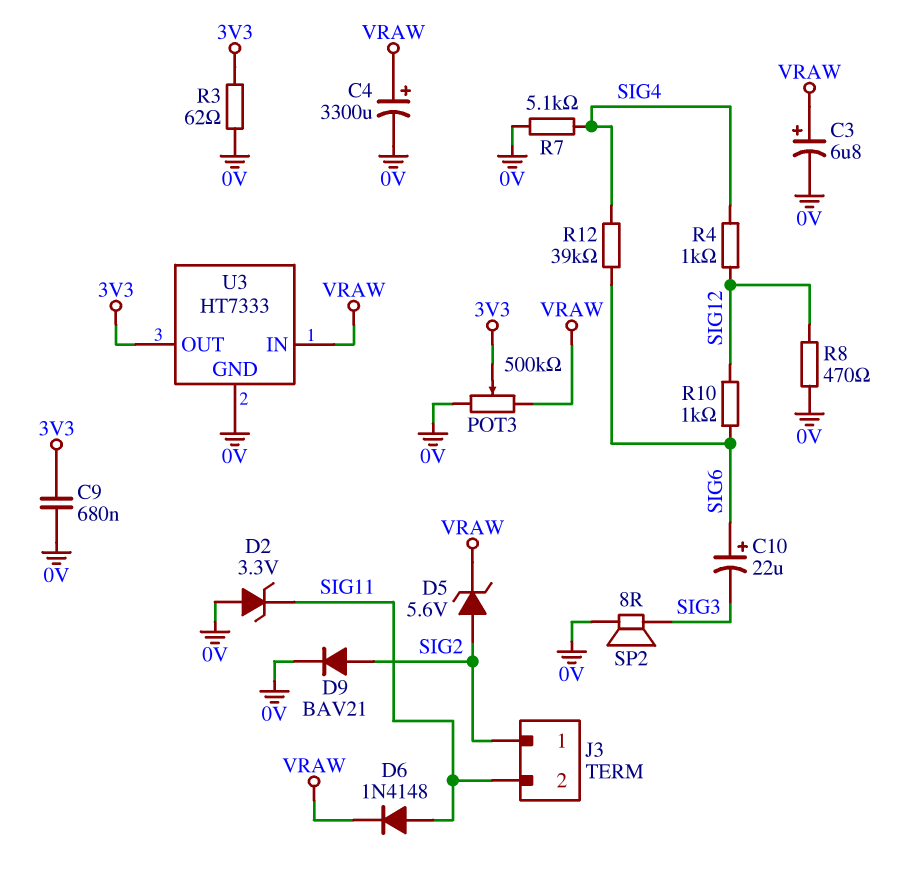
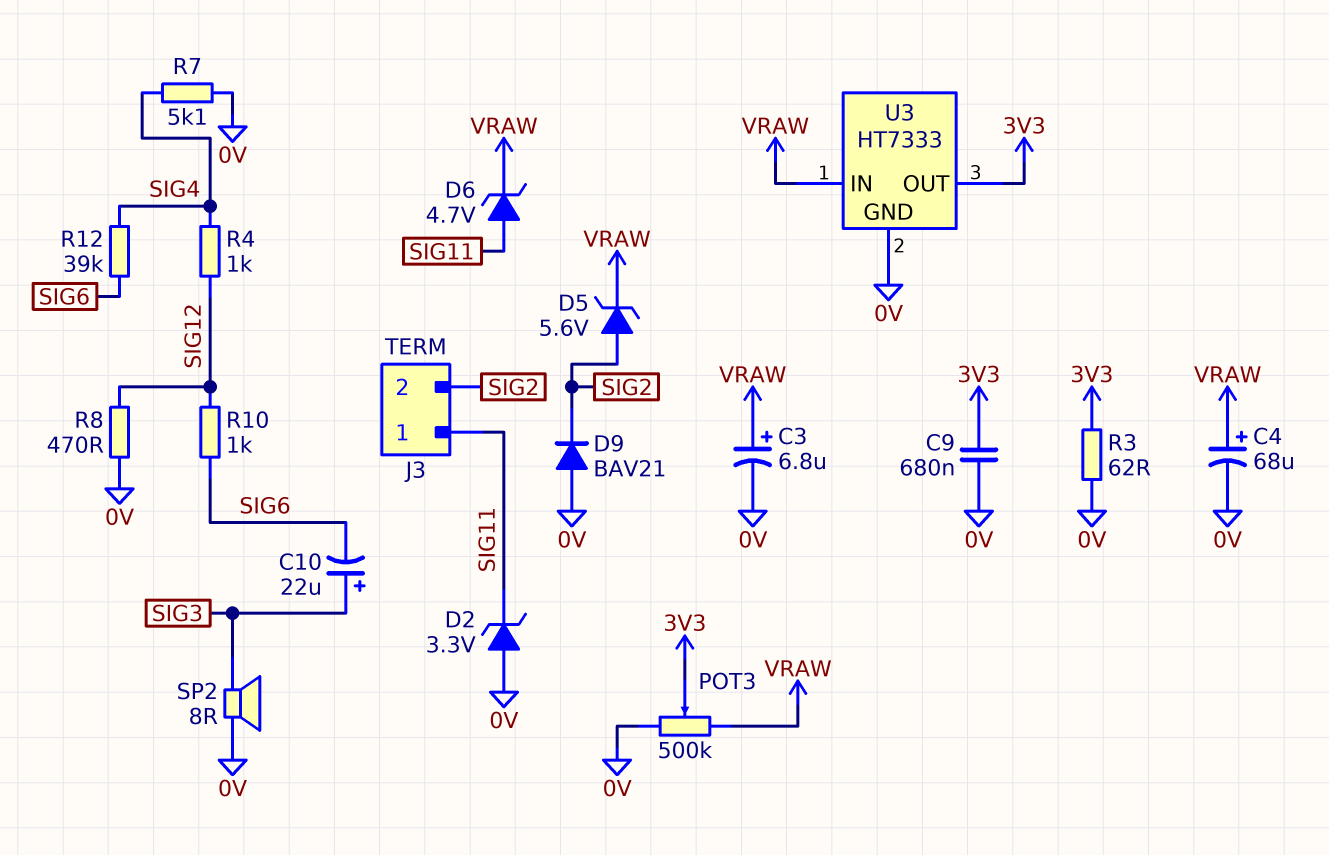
C4: 3300uF (plus VRAW, minus 0V) -> 68uF (plus VRAW, minus 0V)
C10: 22uF (plus SIG6, minus SIG3) -> 22uF (plus SIG3, minus SIG6)
D6: diode 1N4148 (A SIG11, K VRAW) -> zener 4.7V (A SIG11, K VRAW)
D9: diode BAV21 (A SIG2, K 0V) -> diode BAV21 (A 0V, K SIG2)
J3 pin 1: SIG2 -> SIG11
J3 pin 2: SIG11 -> SIG2

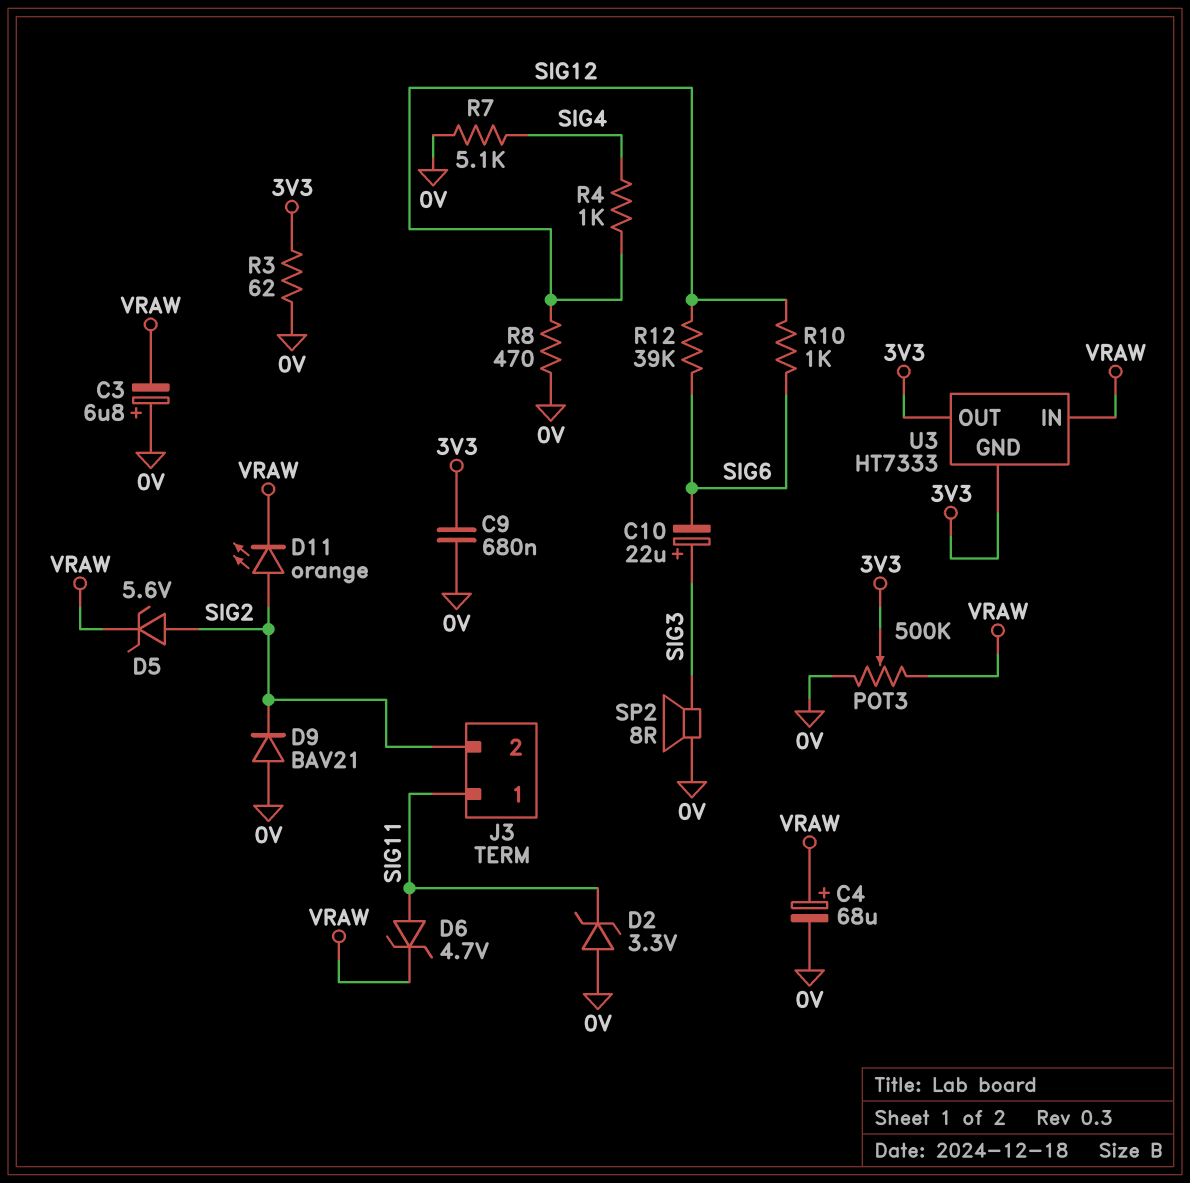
C3: 6.8uF (plus VRAW, minus 0V) -> 6.8uF (plus 0V, minus VRAW)
D11: none -> LED orange (A SIG2, K VRAW)
R12: 39k (SIG4, SIG6) -> 39k (SIG6, SIG12)
U3 pin GND: 0V -> 3V3

